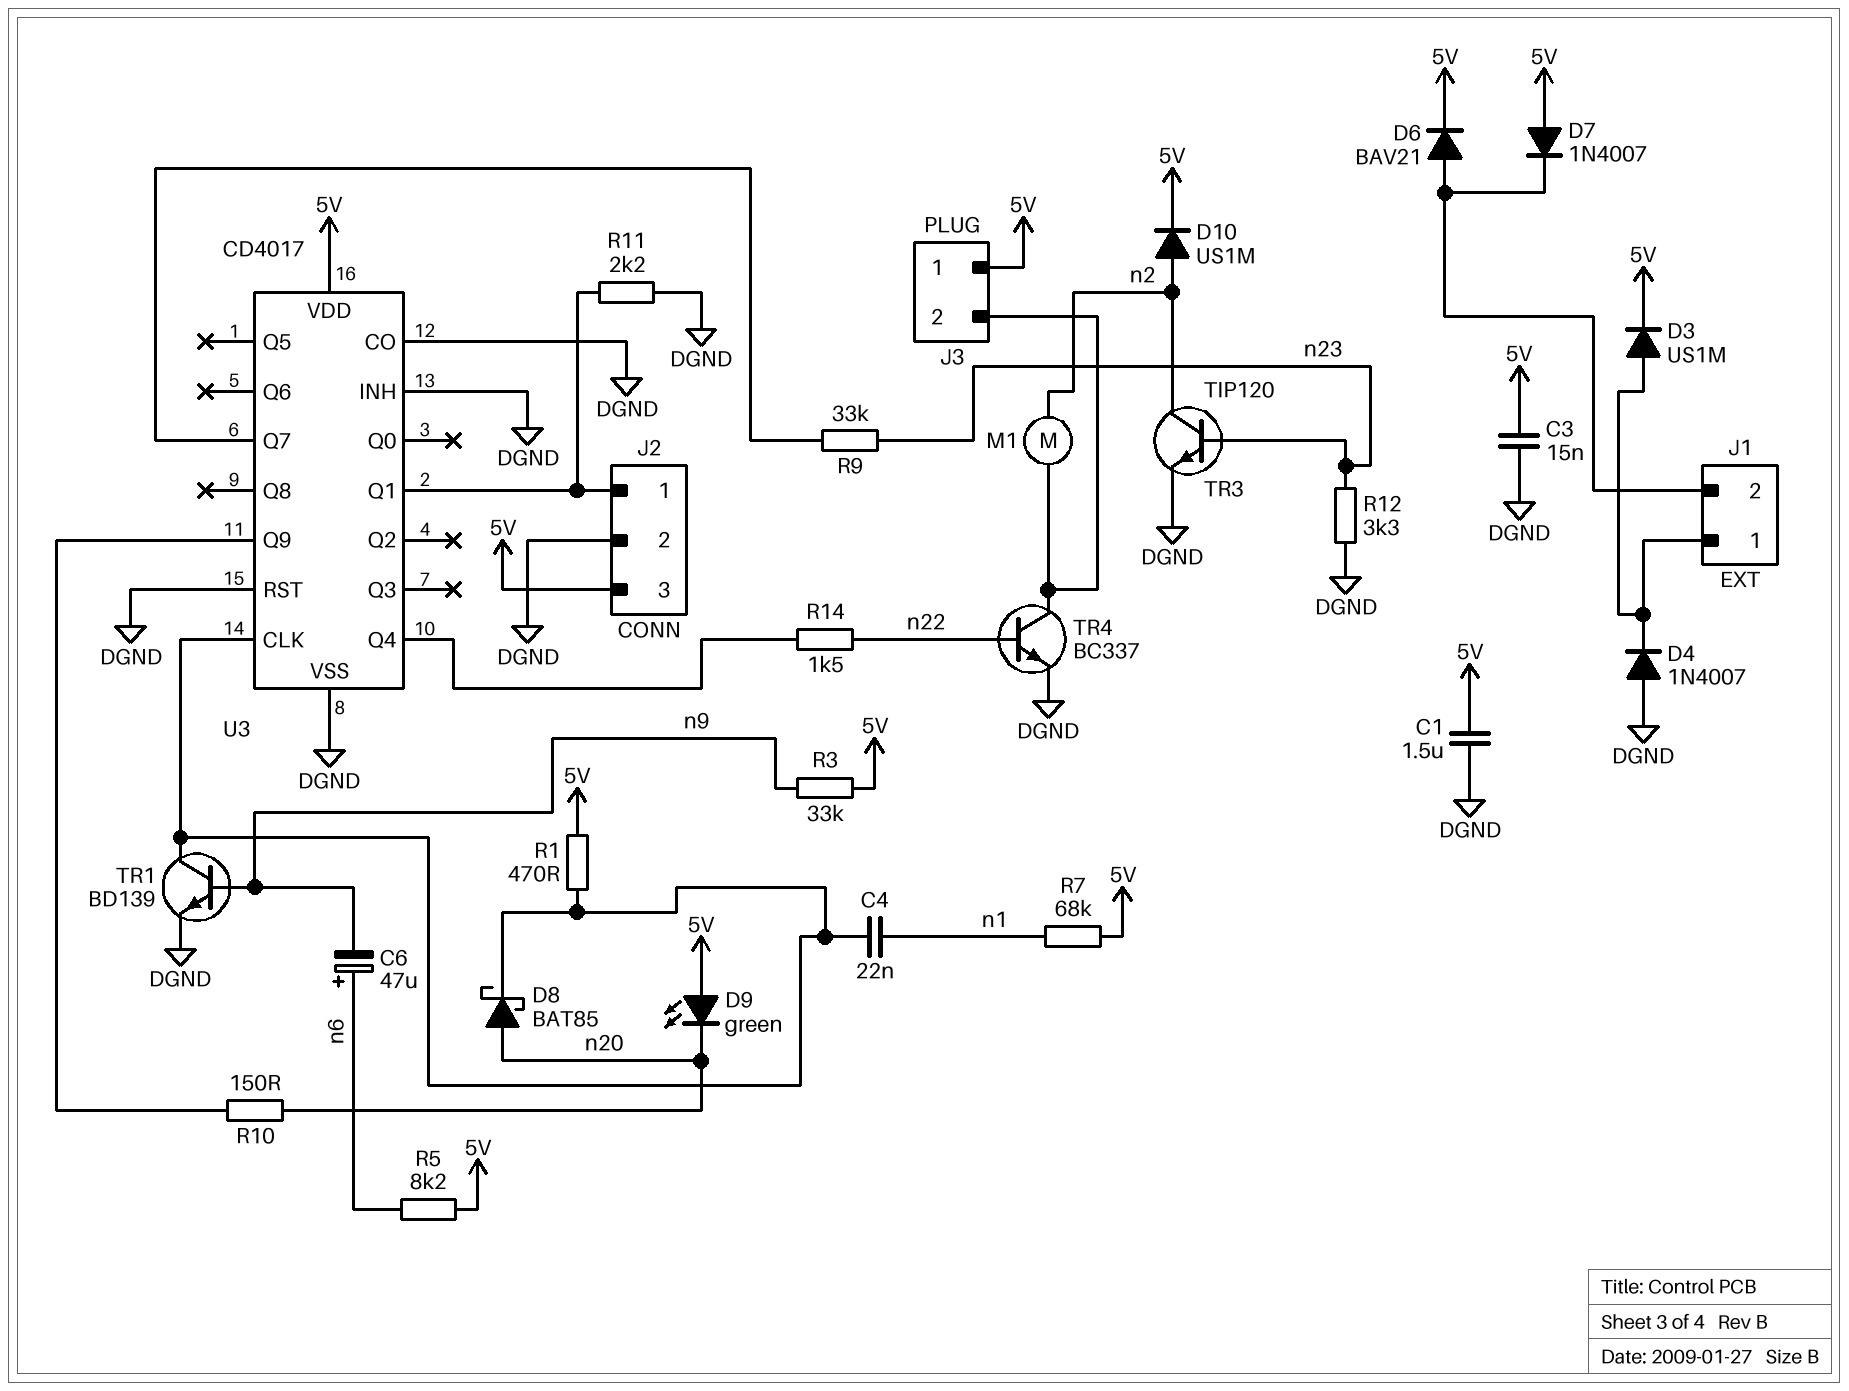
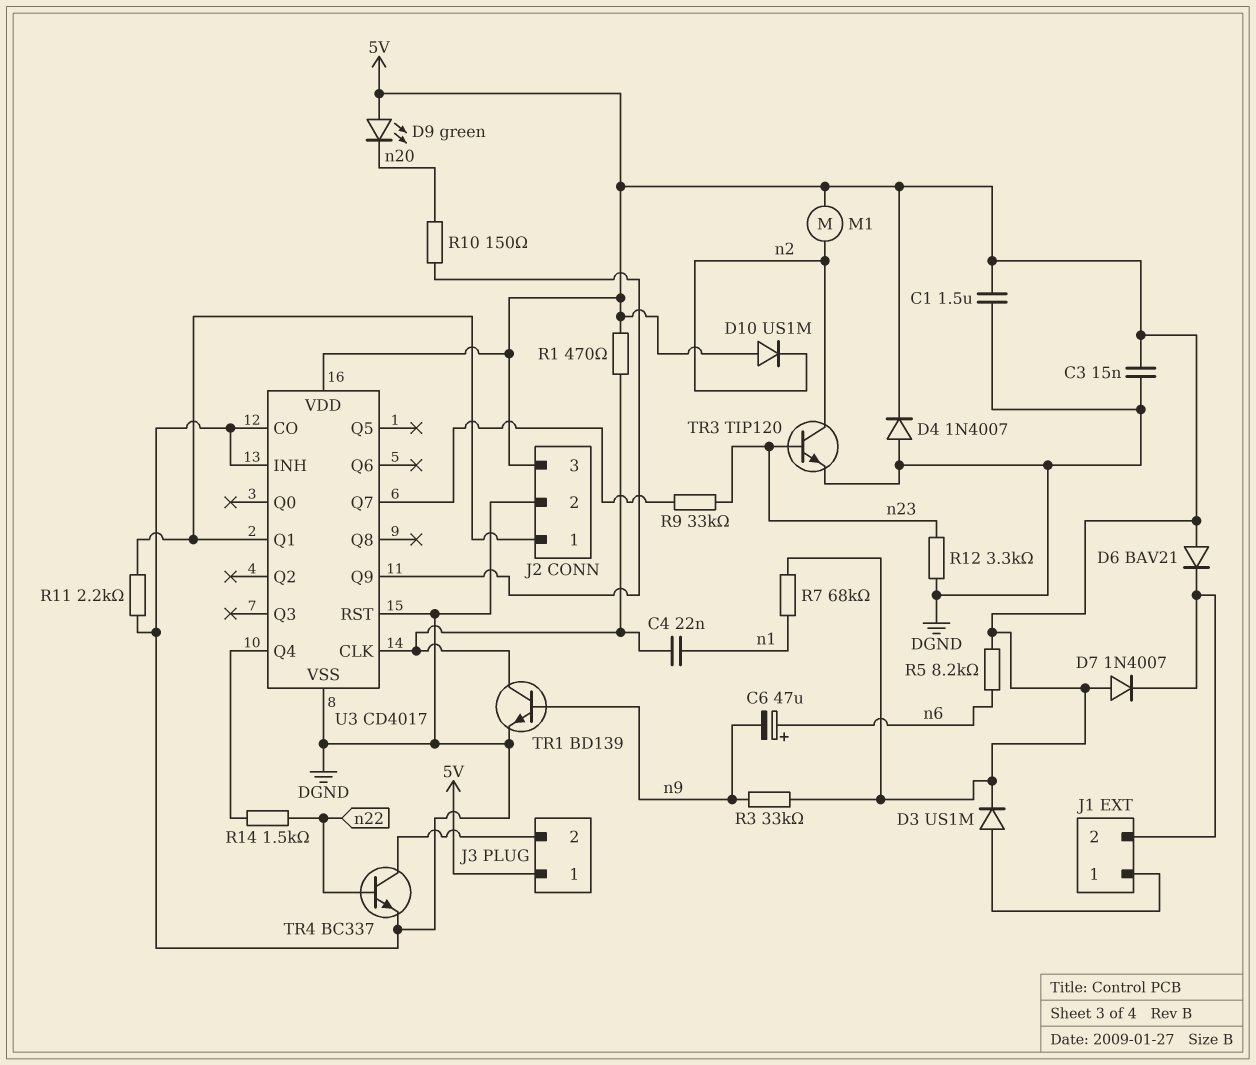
D4: diode 1N4007 (A DGND, K J1/1) -> diode 1N4007 (A DGND, K 5V)
D6: diode BAV21 (A J1/2, K 5V) -> diode BAV21 (A 5V, K J1/2)
D8: schottky BAT85 (A n20, K U3/CLK) -> none
D10: diode US1M (A n2, K 5V) -> diode US1M (A 5V, K n2)
M1: motor (J3/2, n2) -> motor (5V, n2)

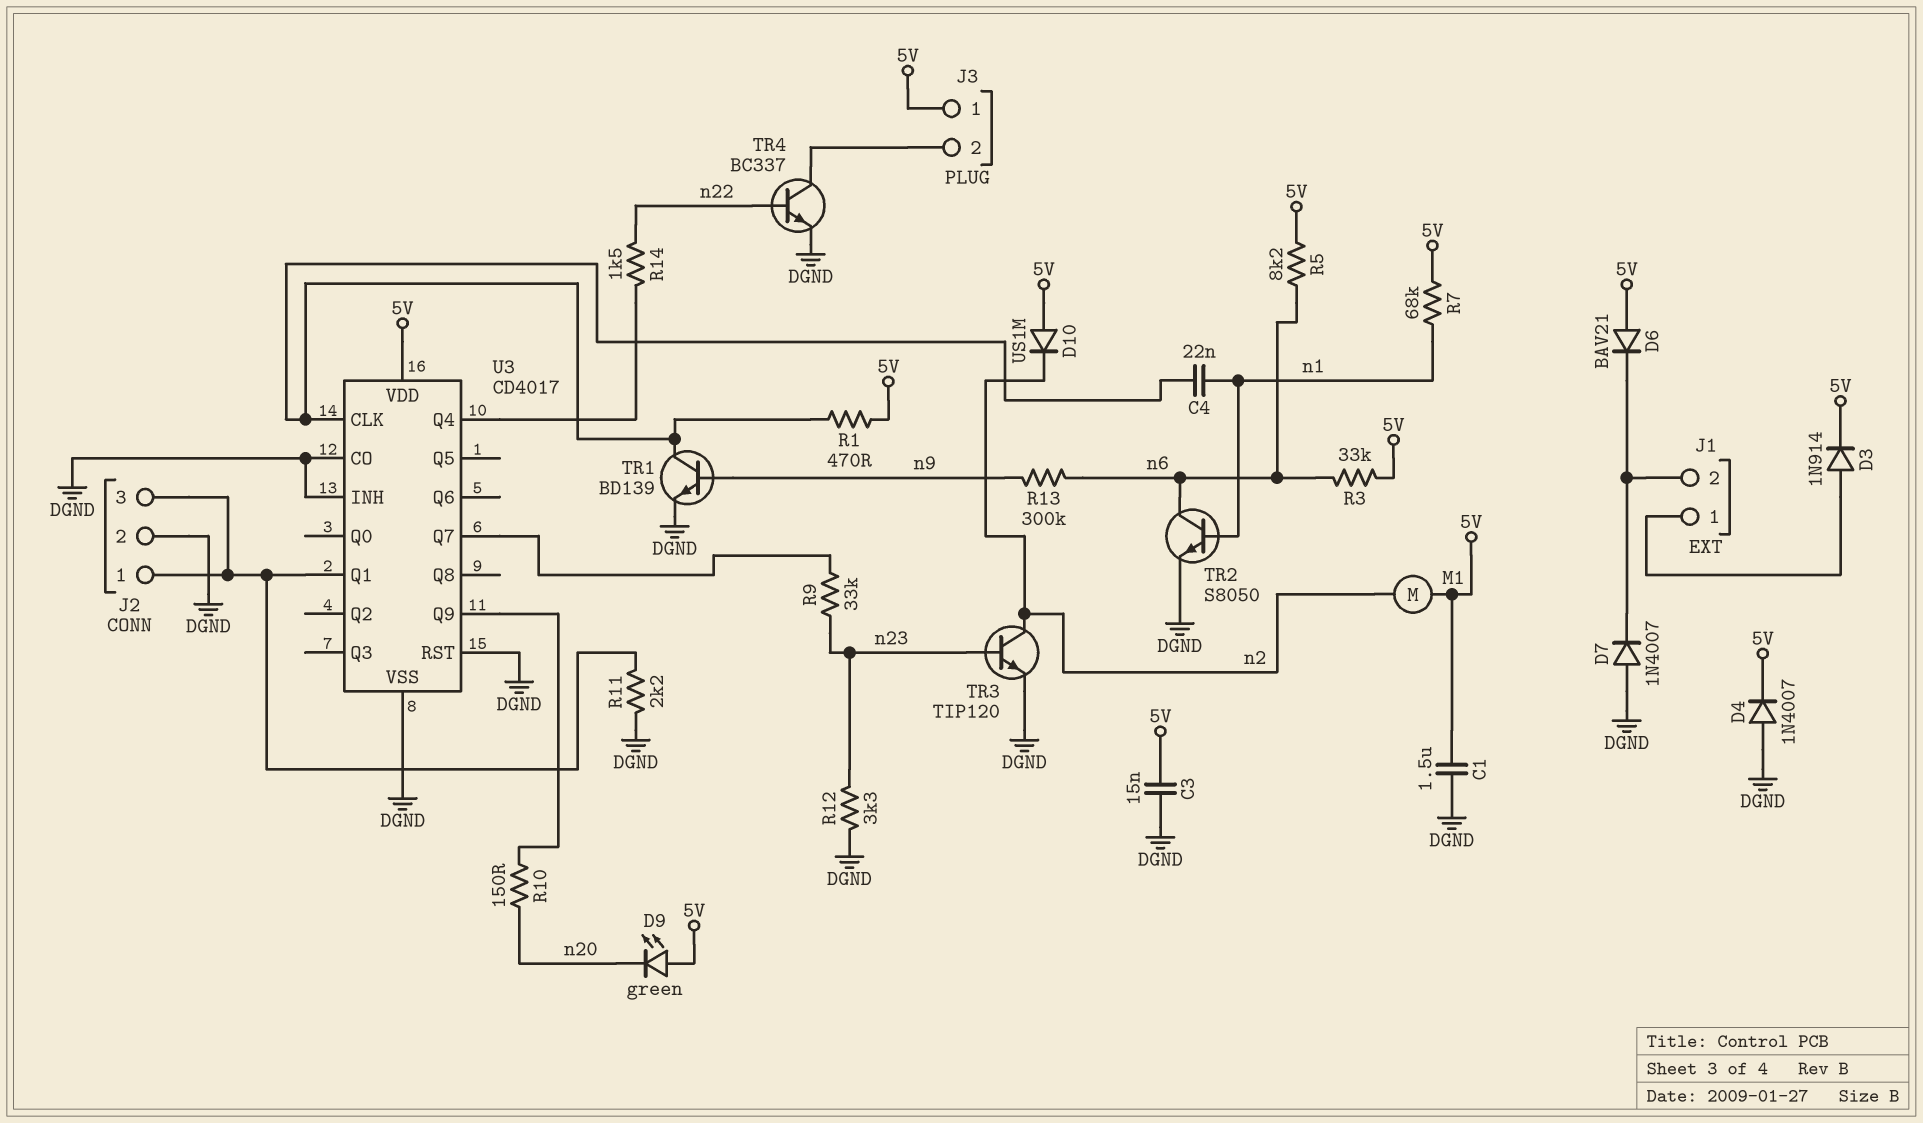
C6: 47uF (plus n6, minus n9) -> none
D3: diode US1M (A J1/1, K 5V) -> diode 1N914 (A J1/1, K 5V)
D7: diode 1N4007 (A 5V, K J1/2) -> diode 1N4007 (A DGND, K J1/2)
J2 pin 3: 5V -> J2/1
R3: 33k (5V, n9) -> 33k (5V, n6)
R13: none -> 300k (n6, n9)
TR2: none -> NPN S8050 (B n1, C n6, E DGND)

